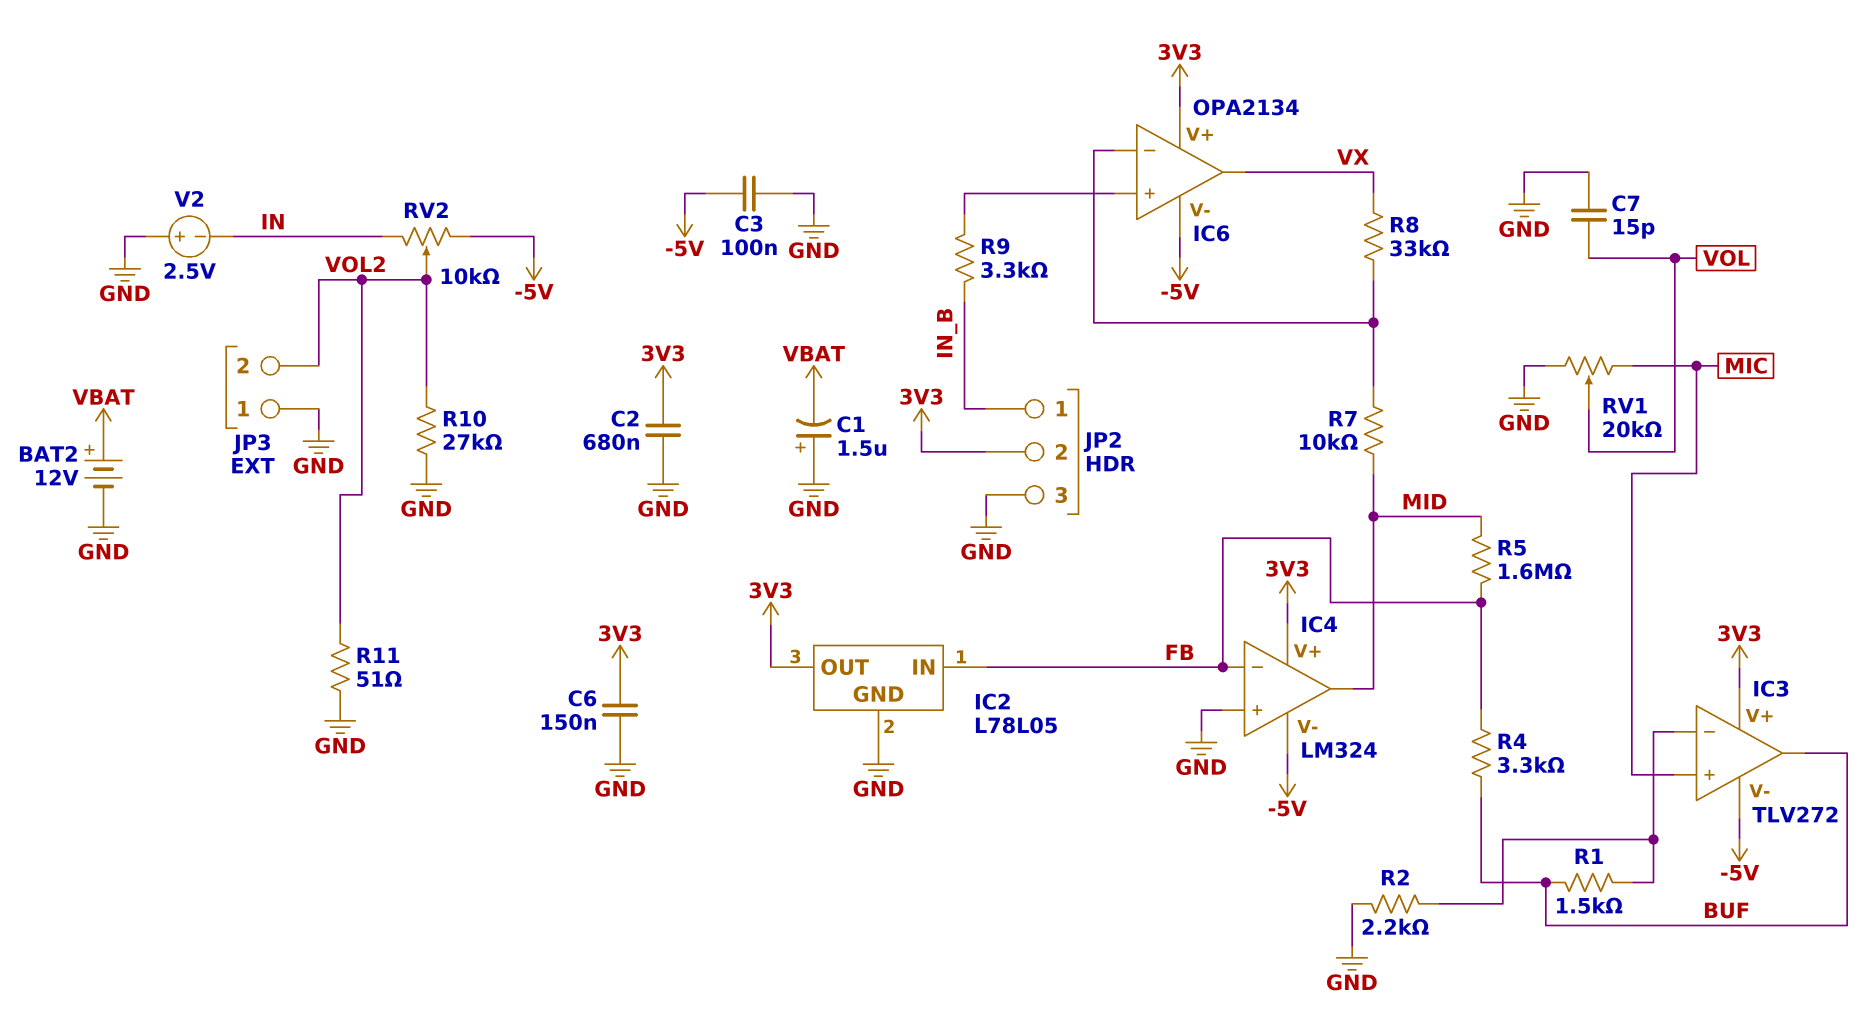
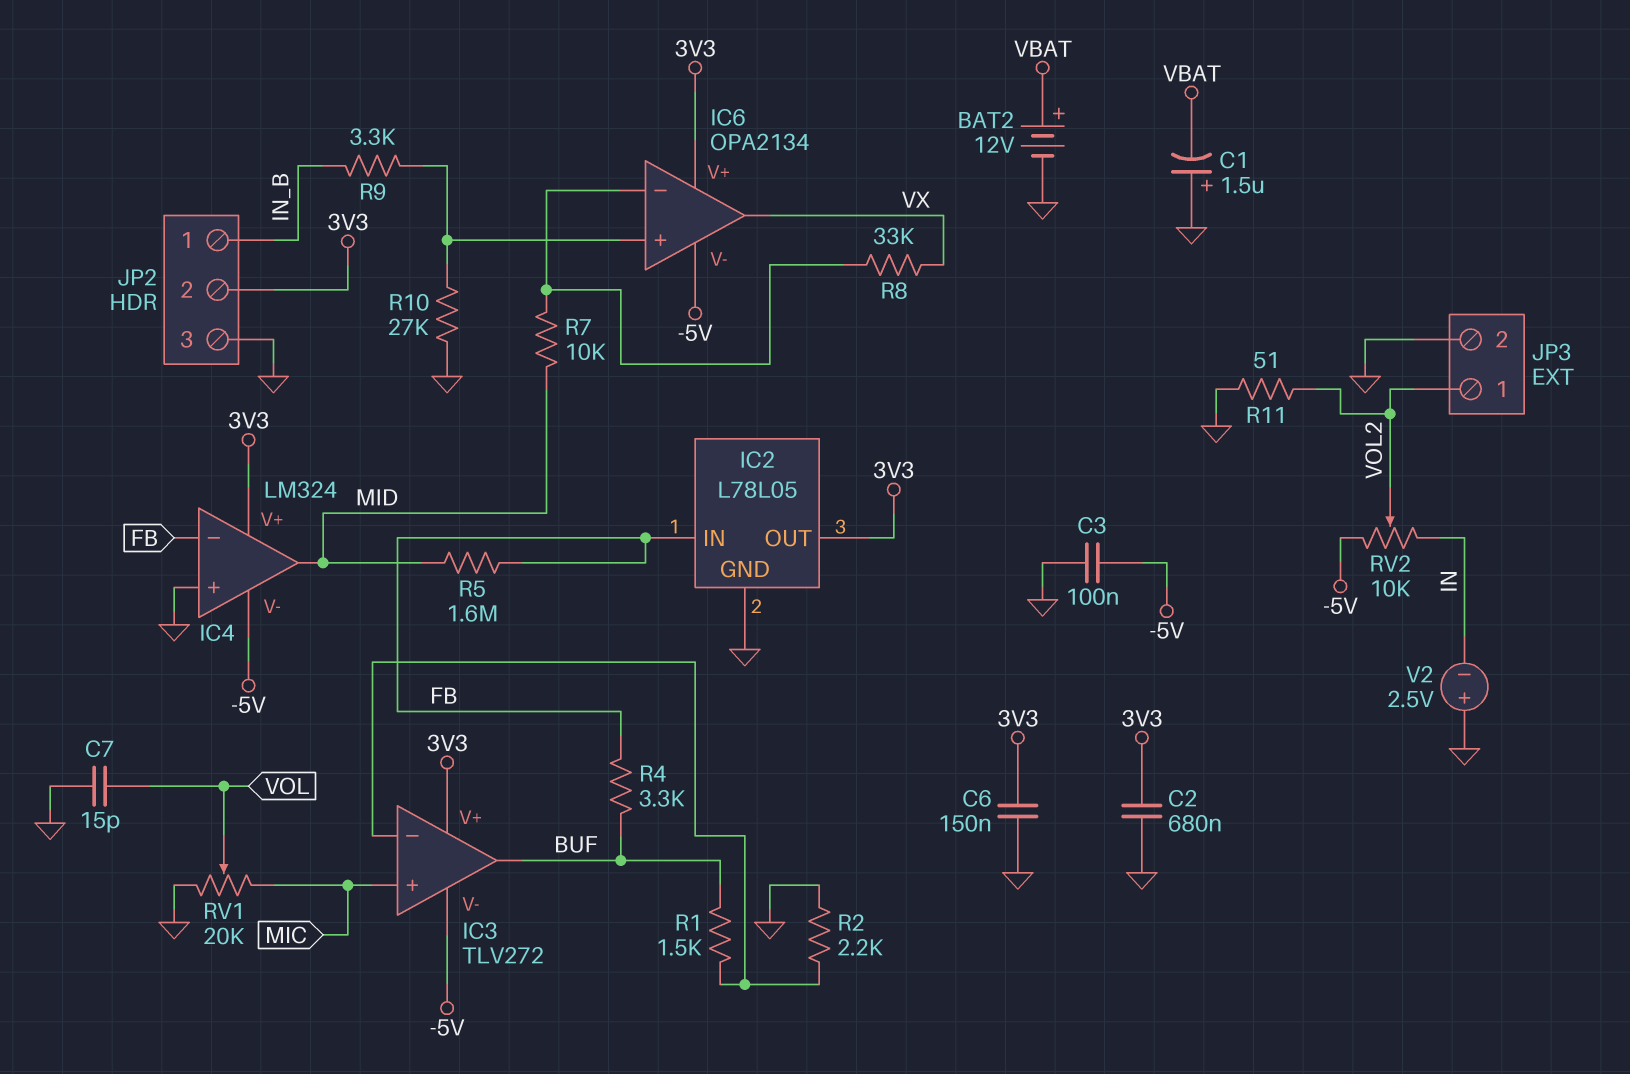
JP3 pin 1: GND -> VOL2
JP3 pin 2: VOL2 -> GND
R10: 27k (GND, VOL2) -> 27k (GND, IC6/in+)

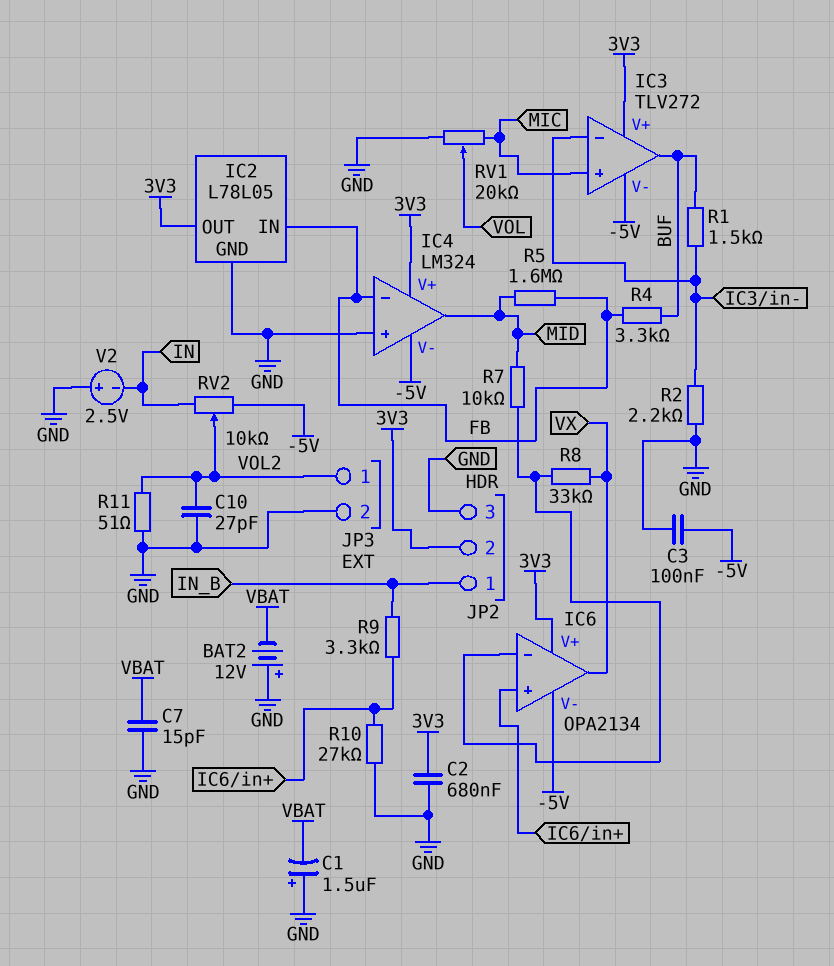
BAT2: 12V (plus VBAT, minus GND) -> 12V (plus GND, minus VBAT)
C6: 150nF (3V3, GND) -> none
C7: 15pF (GND, VOL) -> 15pF (GND, VBAT)
C10: none -> 27pF (GND, VOL2)

